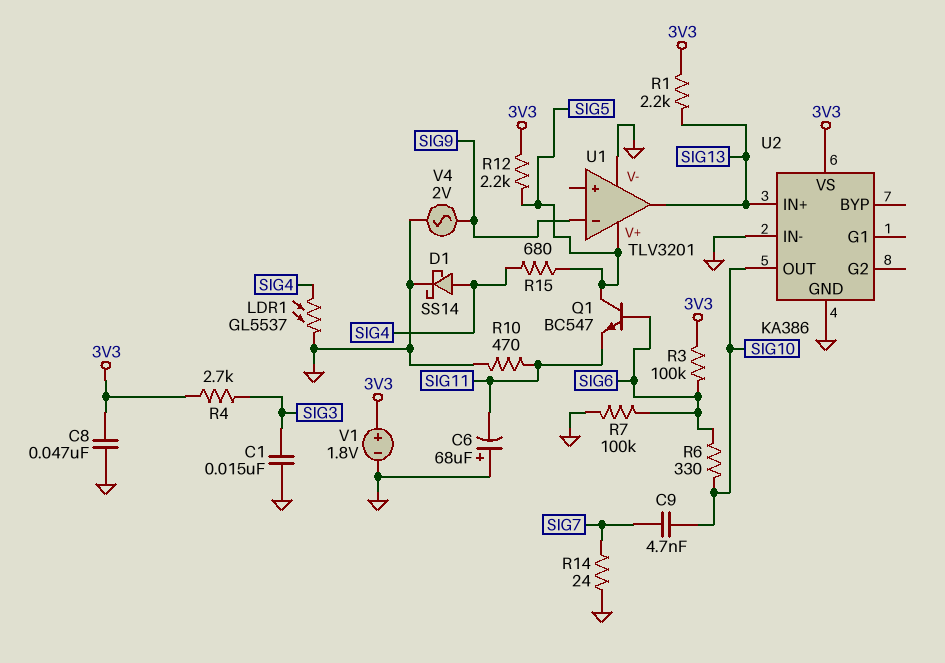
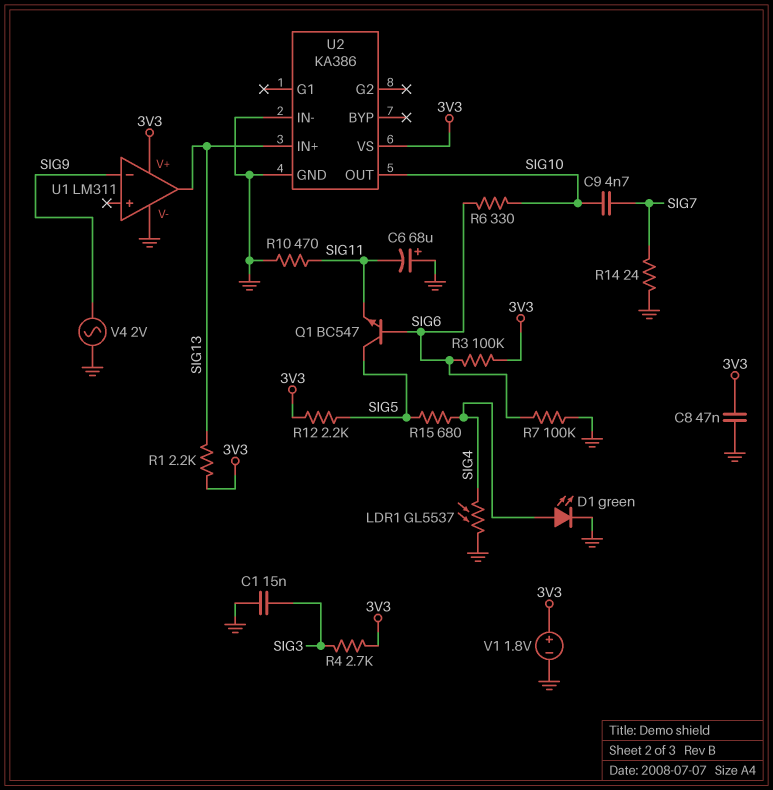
D1: schottky SS14 (A SIG4, K GND) -> LED green (A SIG4, K GND)
U1: TLV3201 -> LM311
U1 pin V+: SIG5 -> 3V3

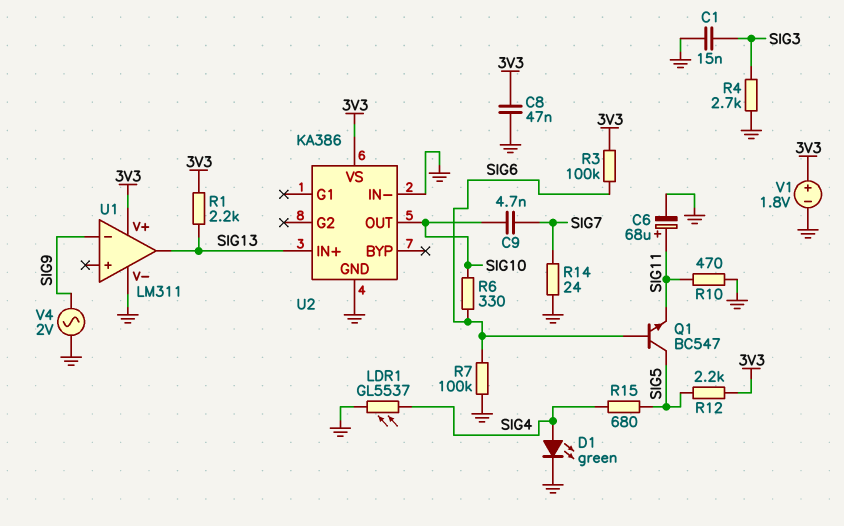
C6: 68uF (plus GND, minus SIG11) -> 68uF (plus SIG11, minus GND)
R4: 2.7k (3V3, SIG3) -> 2.7k (GND, SIG3)

